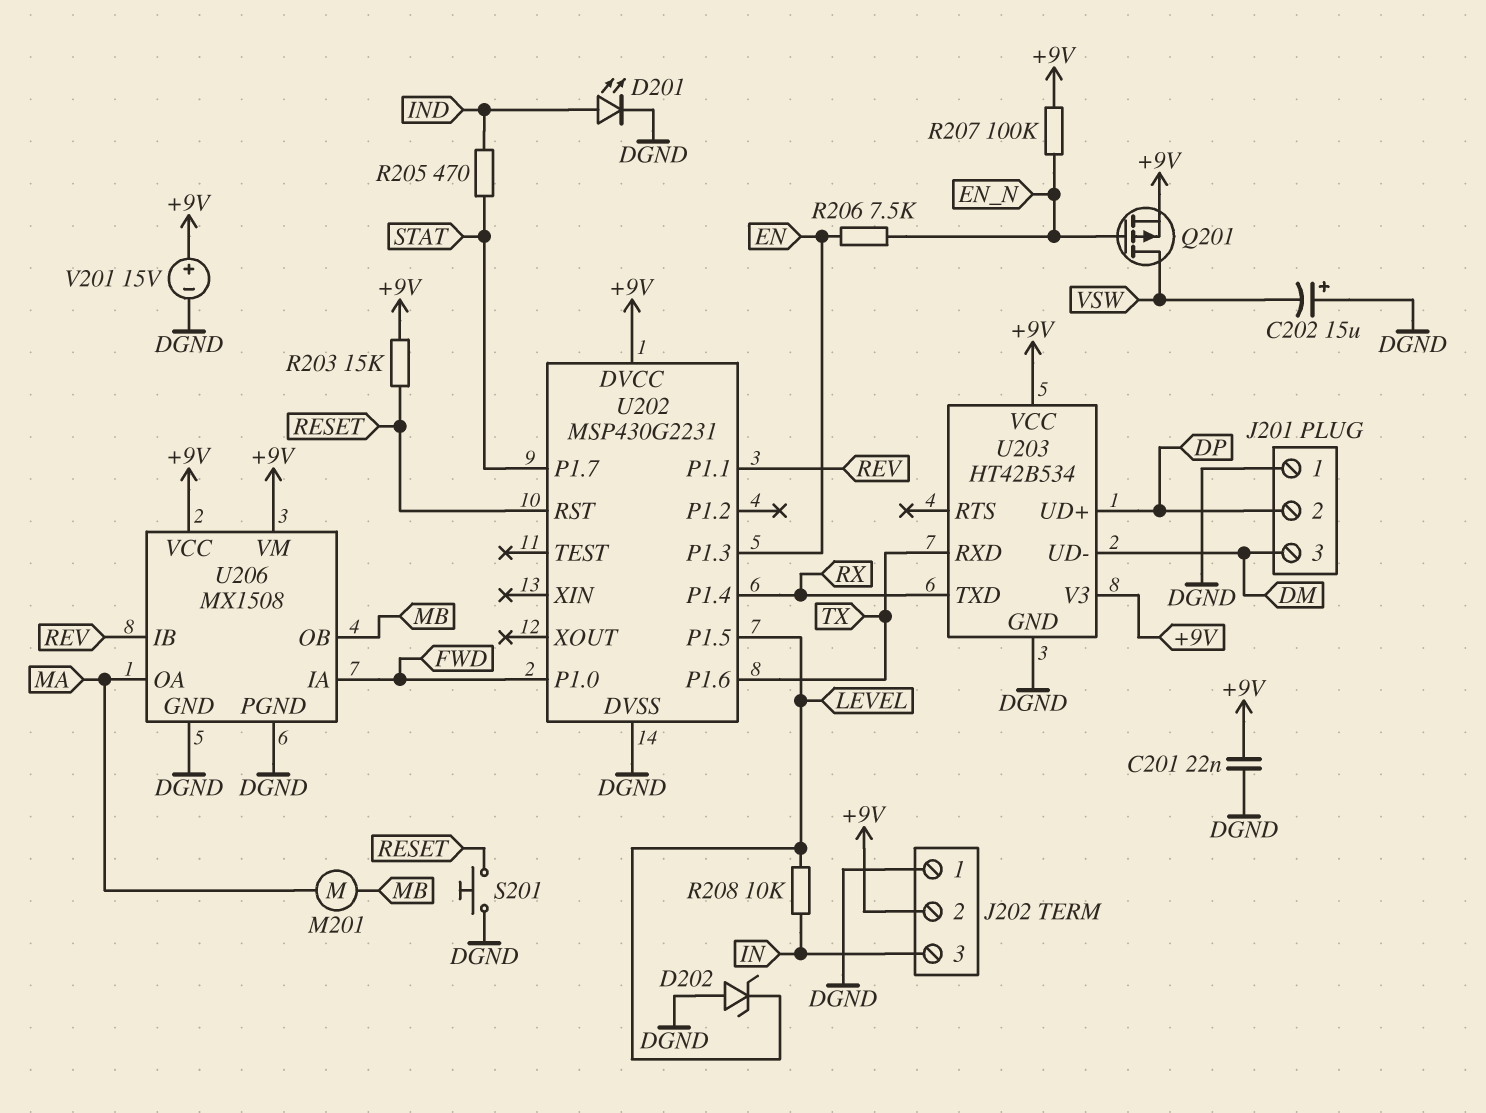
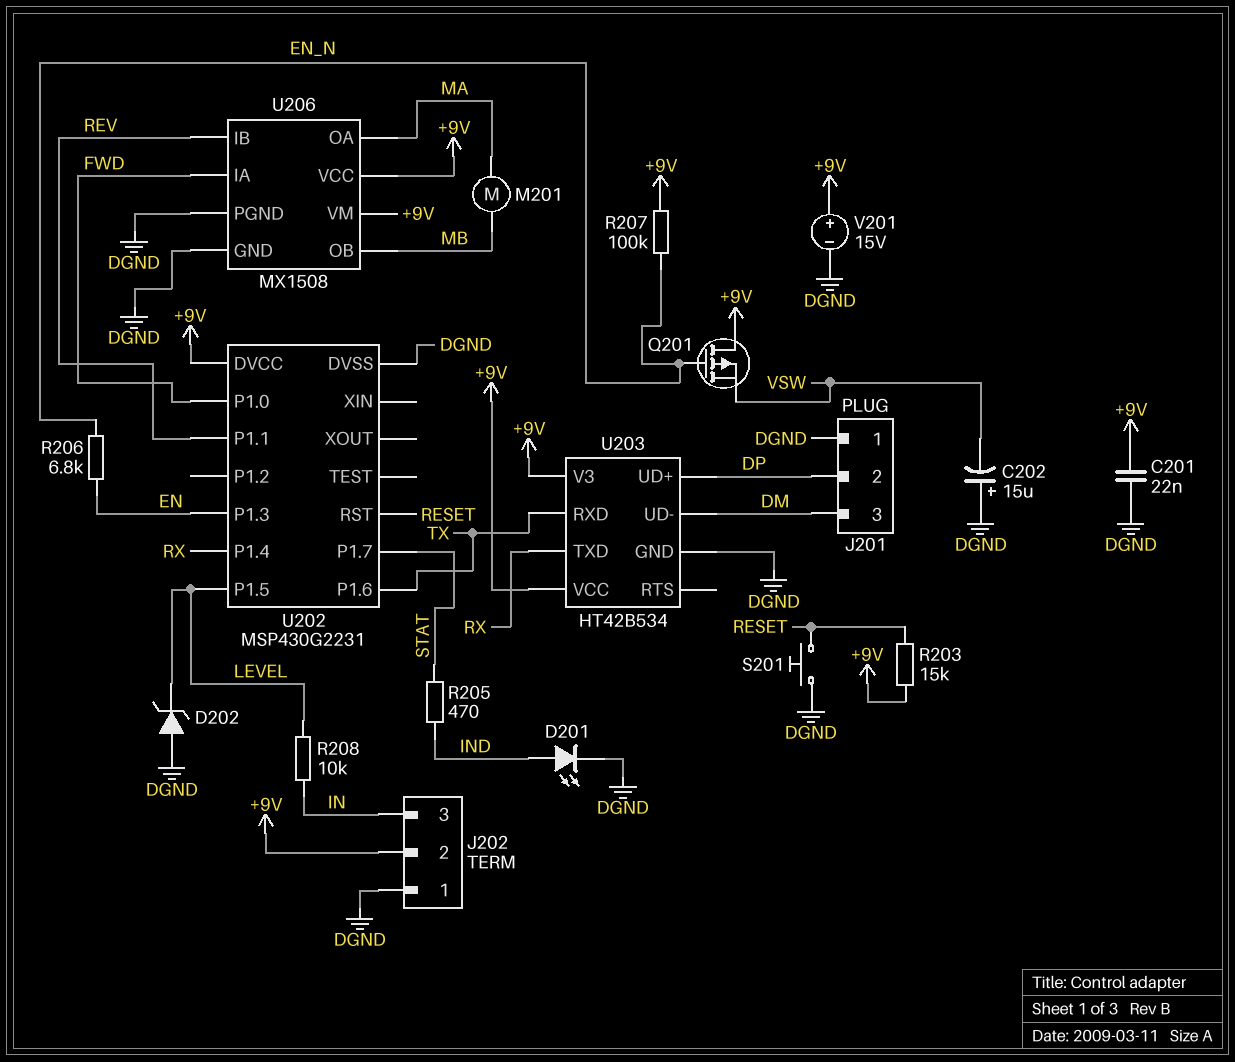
Q201: PMOS (G EN_N, D VSW, S +9V) -> PMOS (G EN_N, D +9V, S VSW)
R206: 7.5k (EN, EN_N) -> 6.8k (EN, EN_N)

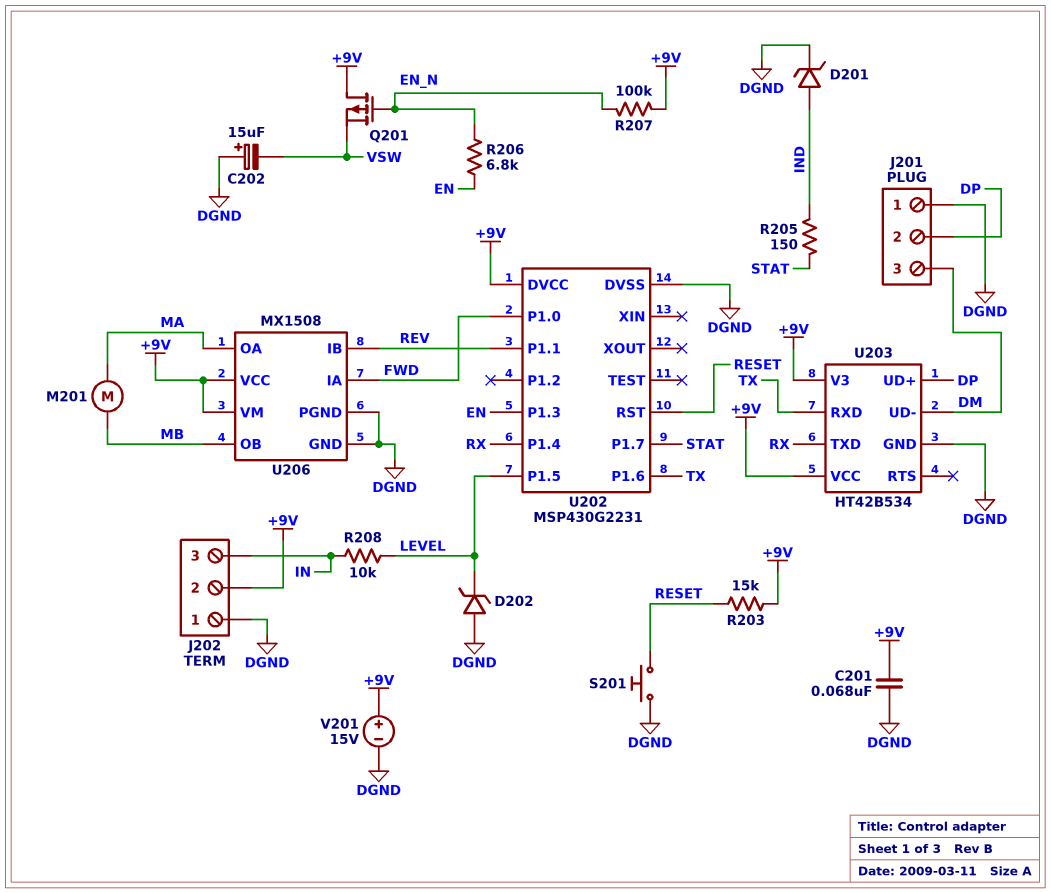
C201: 22nF (+9V, DGND) -> 68nF (+9V, DGND)
D201: LED (A IND, K DGND) -> zener (A IND, K DGND)
R205: 470 (IND, STAT) -> 150 (IND, STAT)

